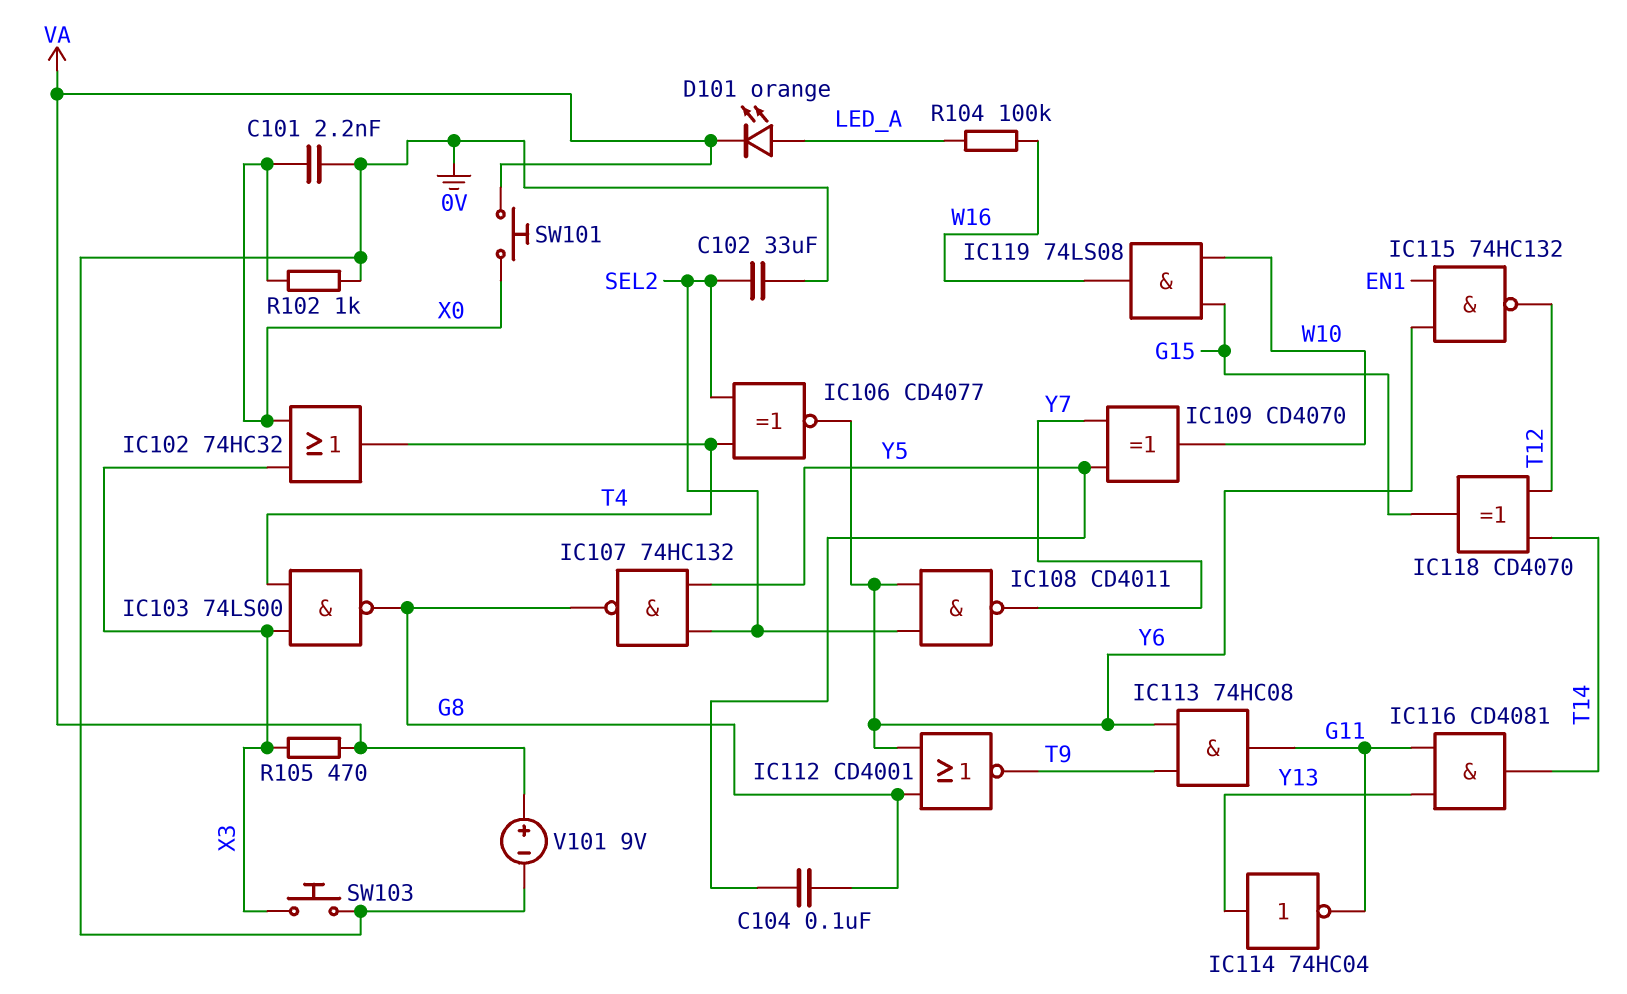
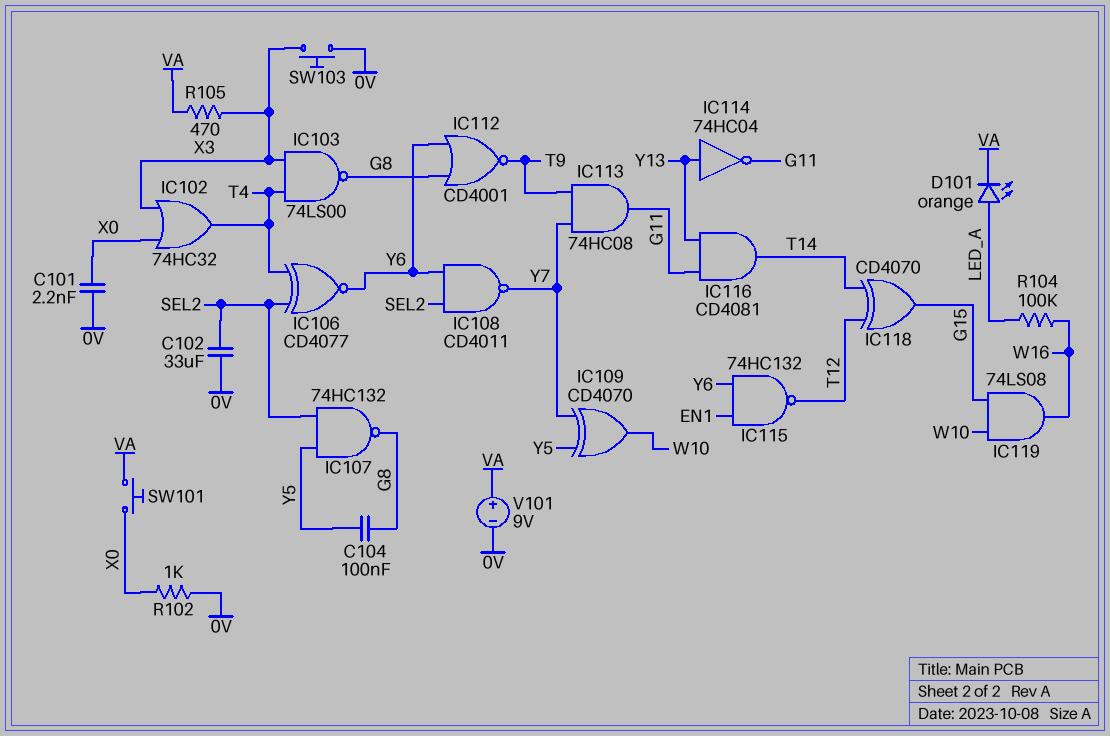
IC113: AND 74HC08 (in T9, in Y6, out G11) -> AND 74HC08 (in T9, in Y7, out G11)

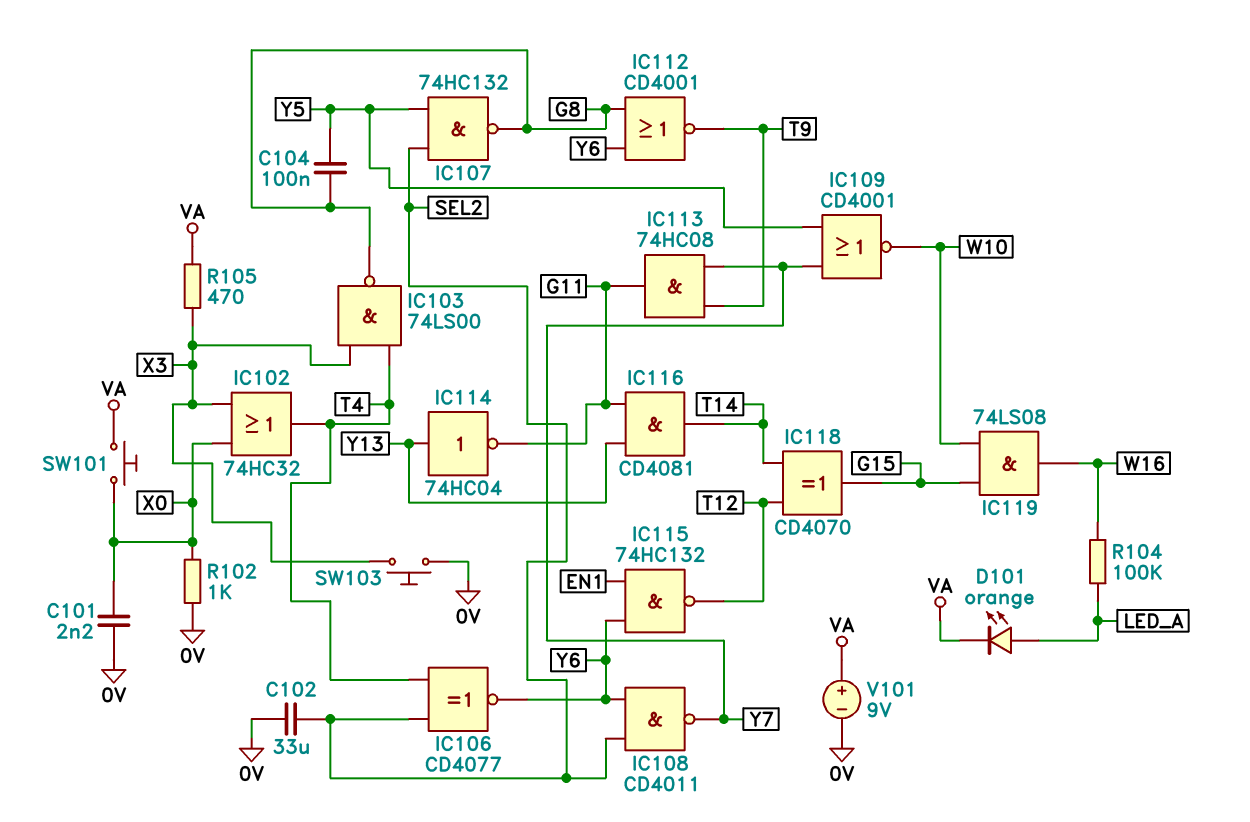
IC109: XOR CD4070 (in Y5, in Y7, out W10) -> NOR CD4001 (in Y5, in Y7, out W10)

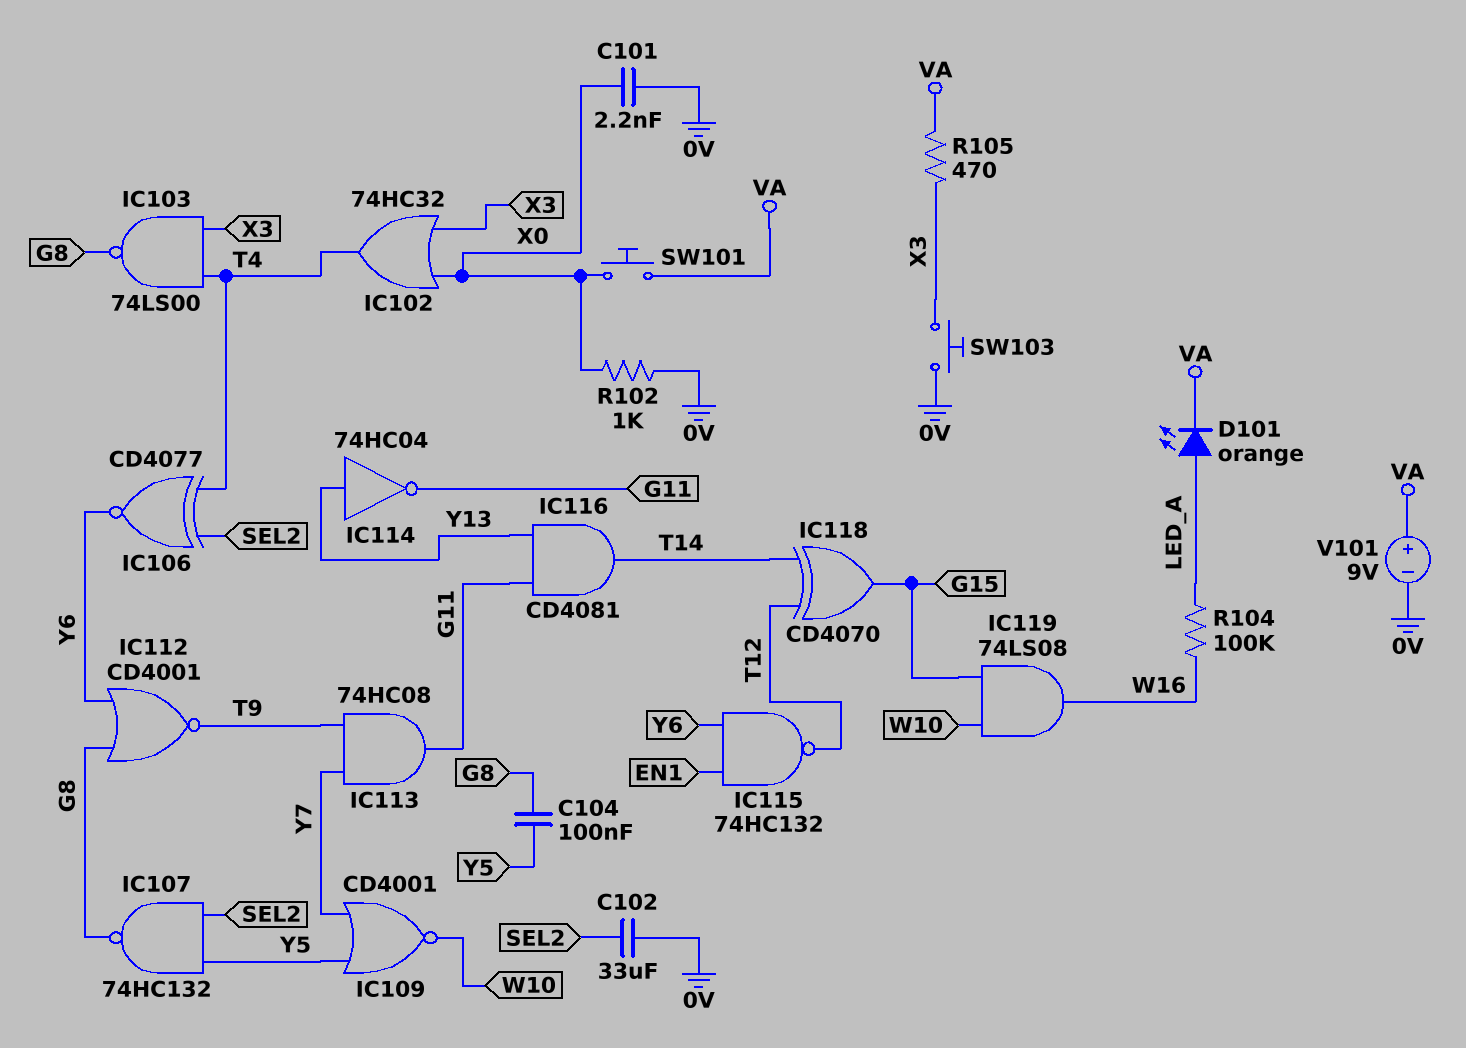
IC108: NAND CD4011 (in SEL2, in Y6, out Y7) -> none

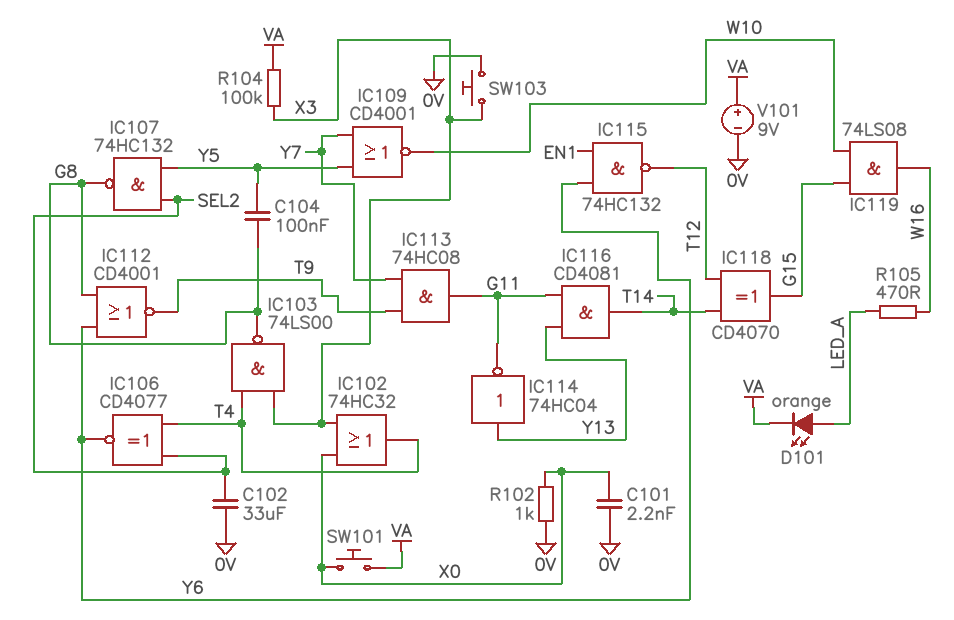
R104: 100k (LED_A, W16) -> 100k (VA, X3)
R105: 470 (VA, X3) -> 470 (LED_A, W16)

